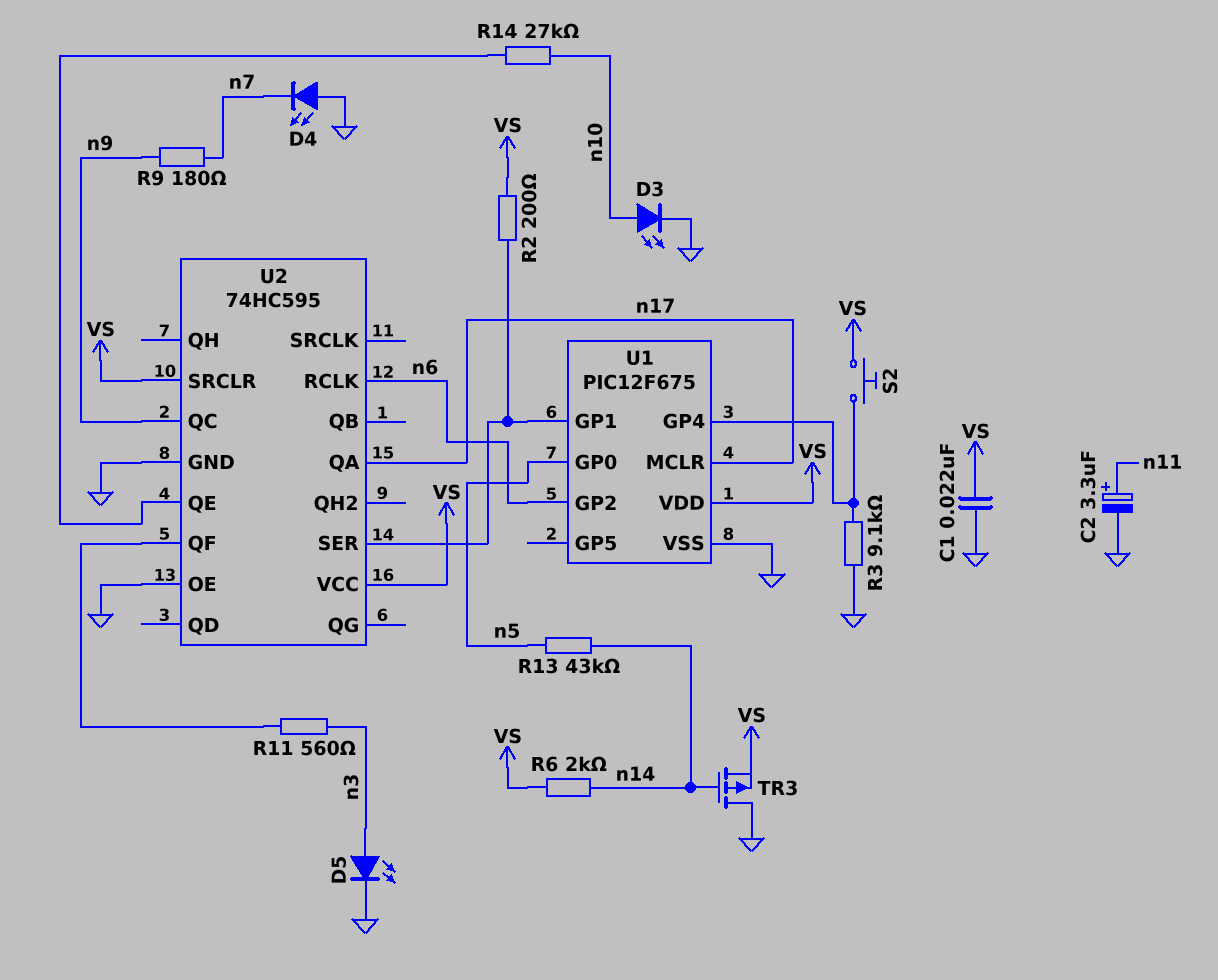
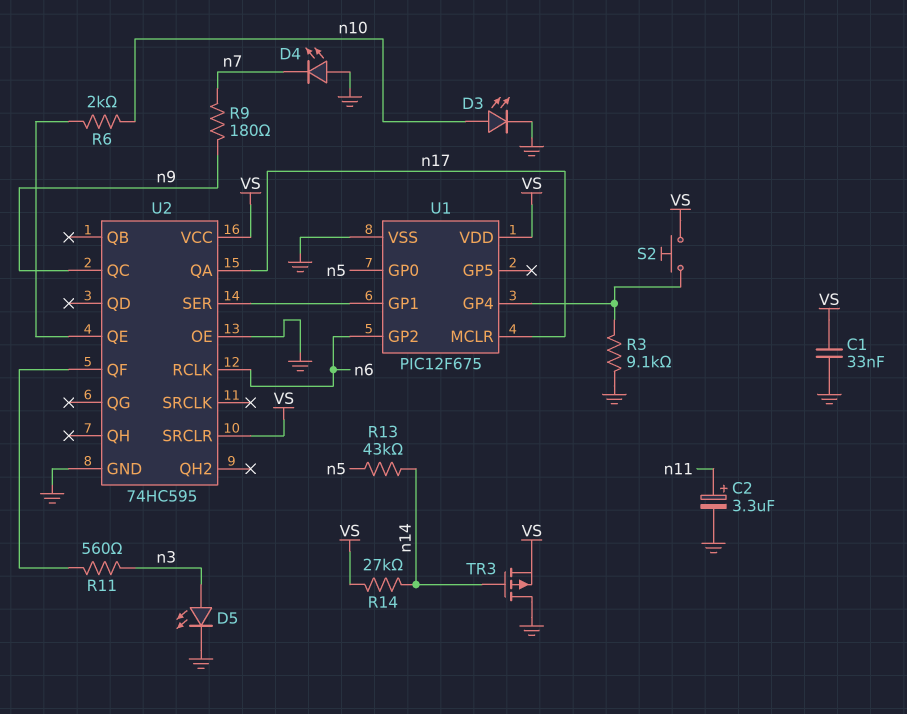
C1: 22nF (GND, VS) -> 33nF (GND, VS)
R2: 200 (U1/GP1, VS) -> none
R6: 2k (VS, n14) -> 2k (U2/QE, n10)
R14: 27k (U2/QE, n10) -> 27k (VS, n14)

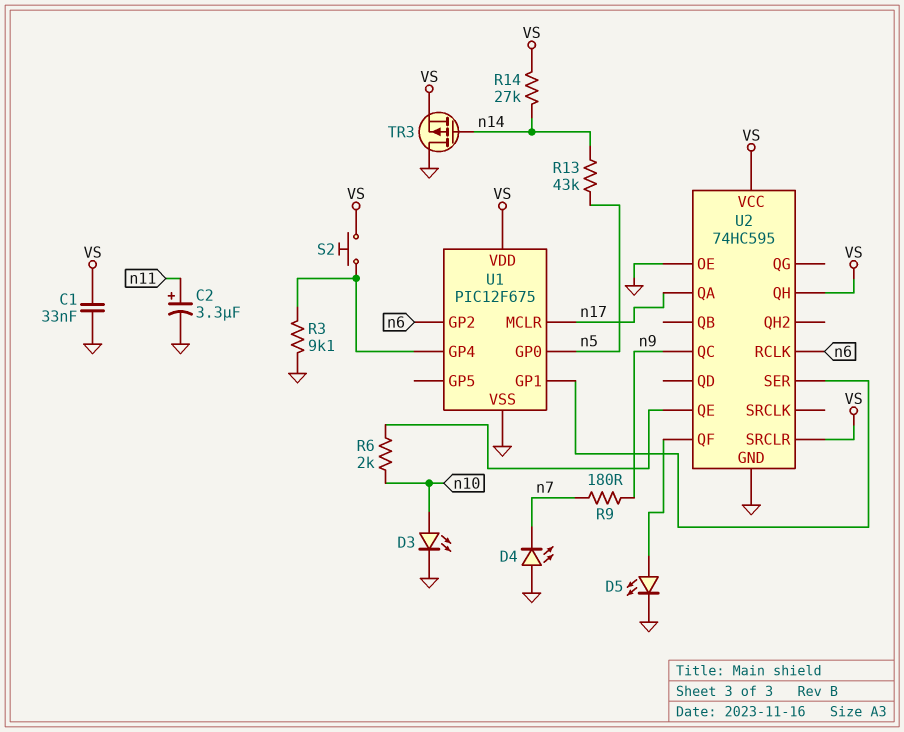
D5: LED (A n3, K GND) -> LED (A U2/QF, K GND)
R11: 560 (U2/QF, n3) -> none
U2 pin QH: none -> VS

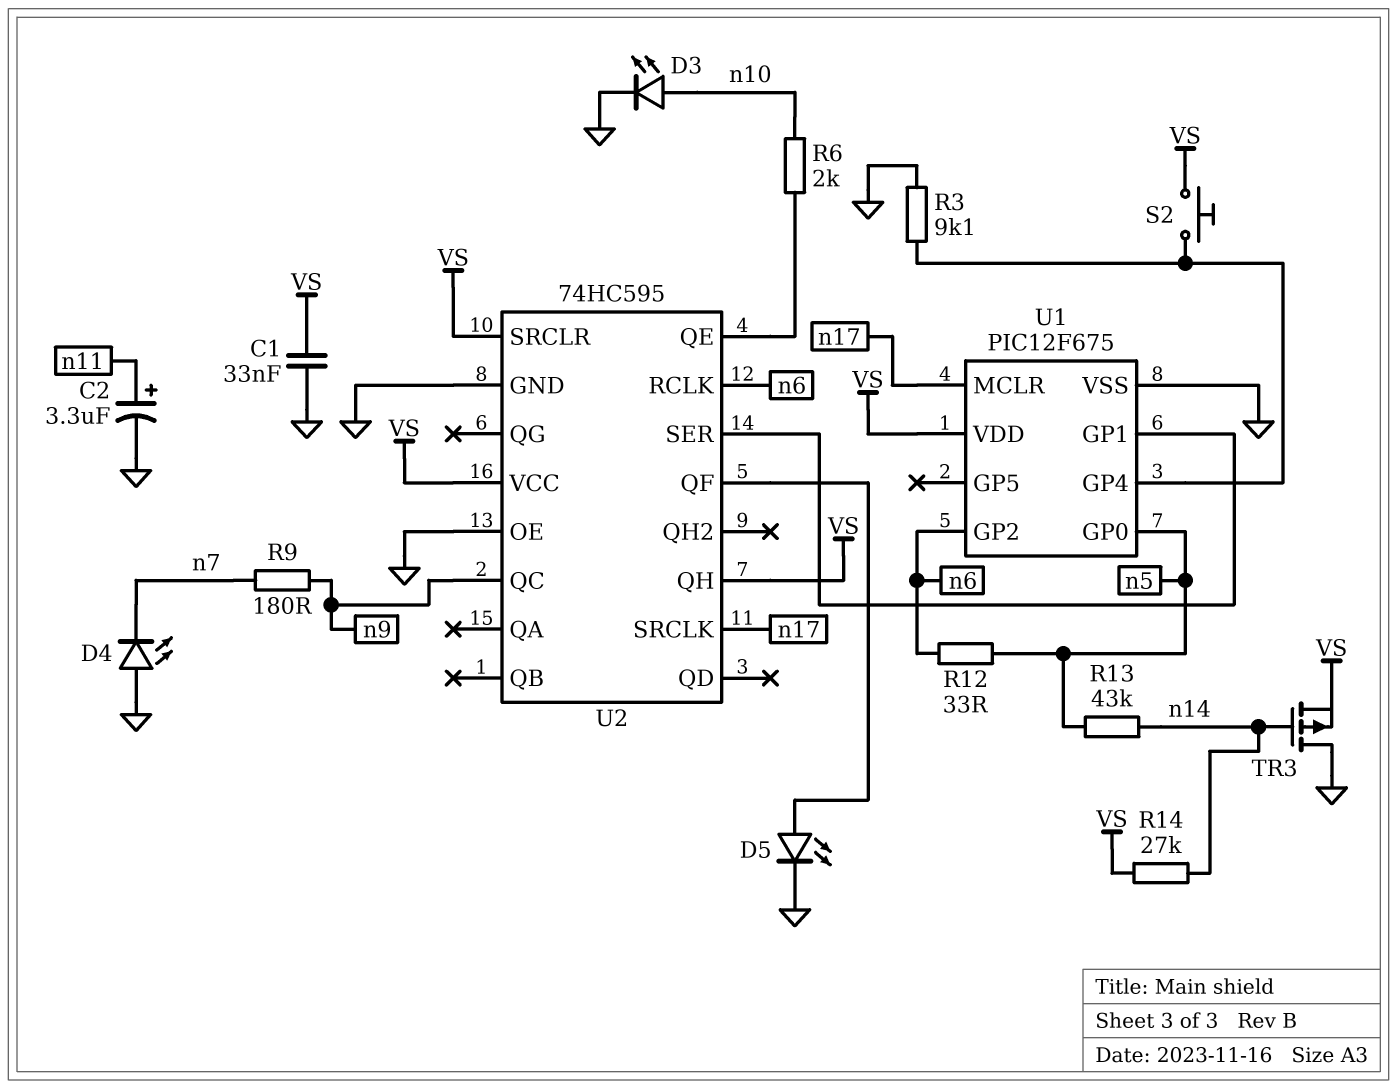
R12: none -> 33 (n5, n6)
U2 pin QA: n17 -> none
U2 pin SRCLK: none -> n17

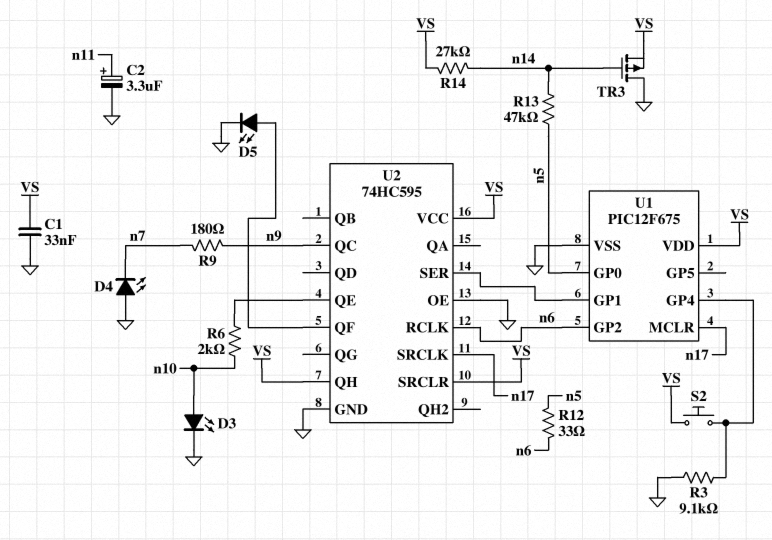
R13: 43k (n5, n14) -> 47k (n5, n14)

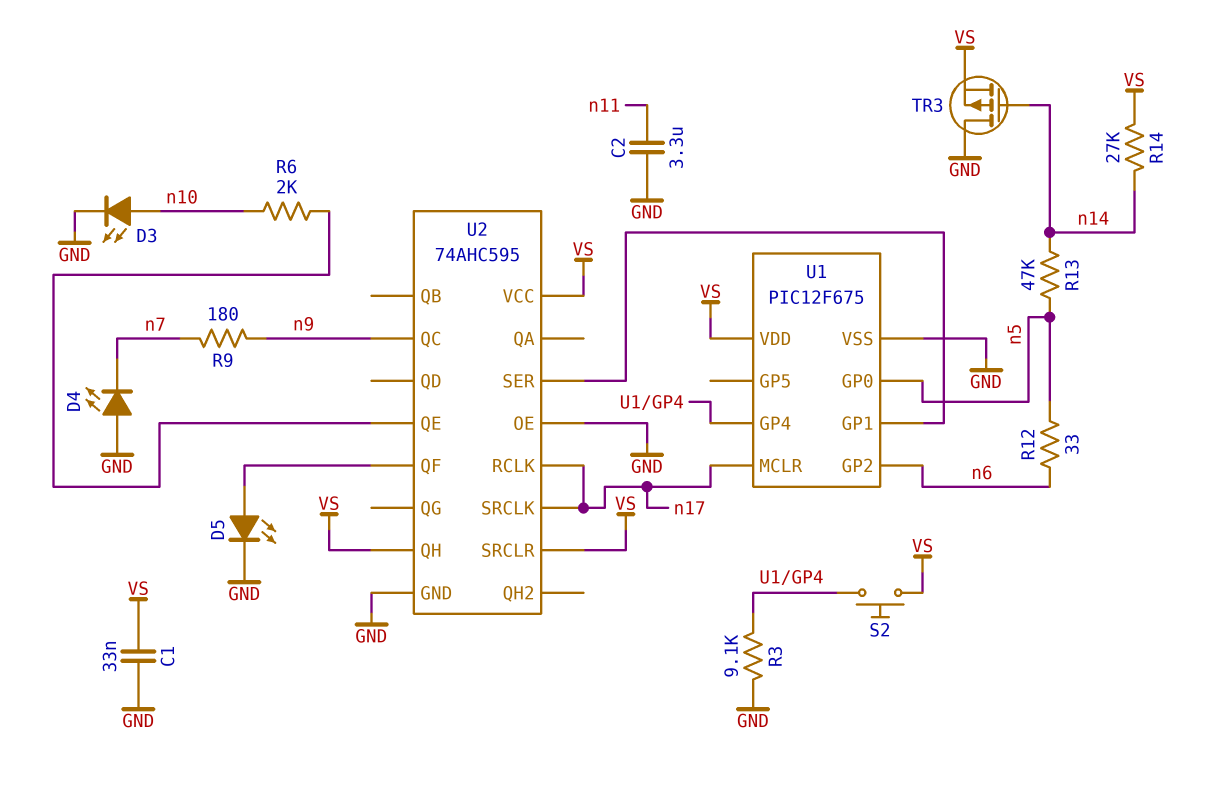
C2: 3.3uF (plus n11, minus GND) -> 3.3uF (GND, n11)
U2: 74HC595 -> 74AHC595
U2 pin RCLK: n6 -> n17

